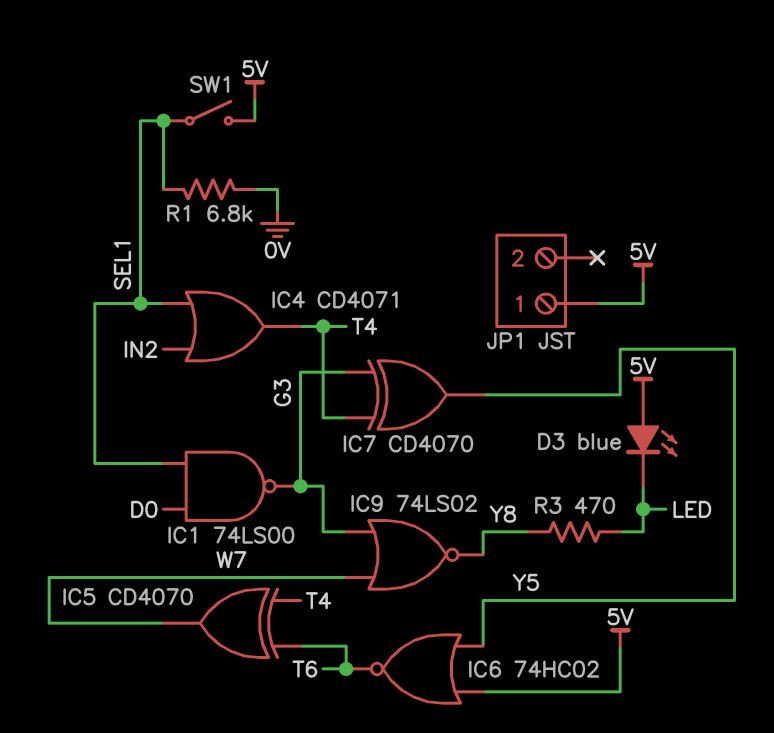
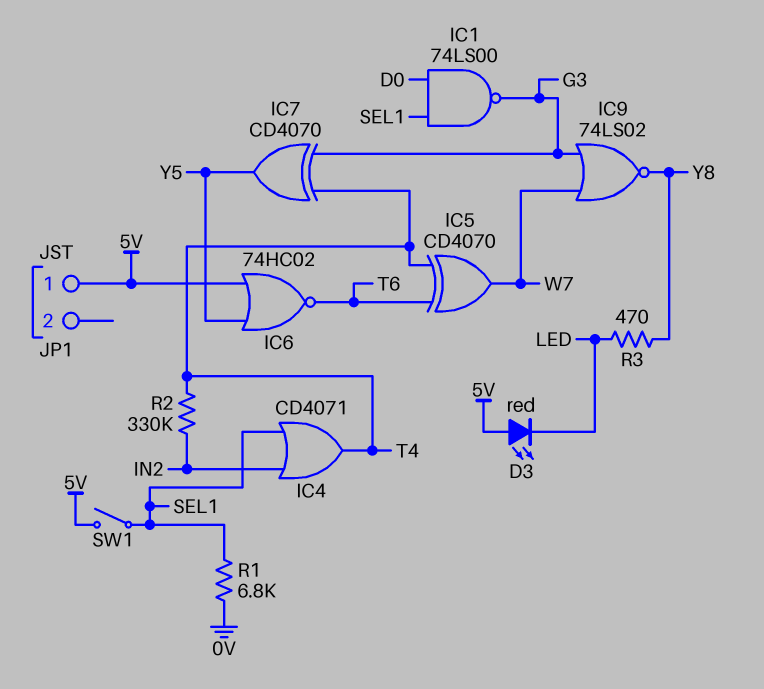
D3: LED blue (A 5V, K LED) -> LED red (A 5V, K LED)
R2: none -> 330k (IN2, T4)

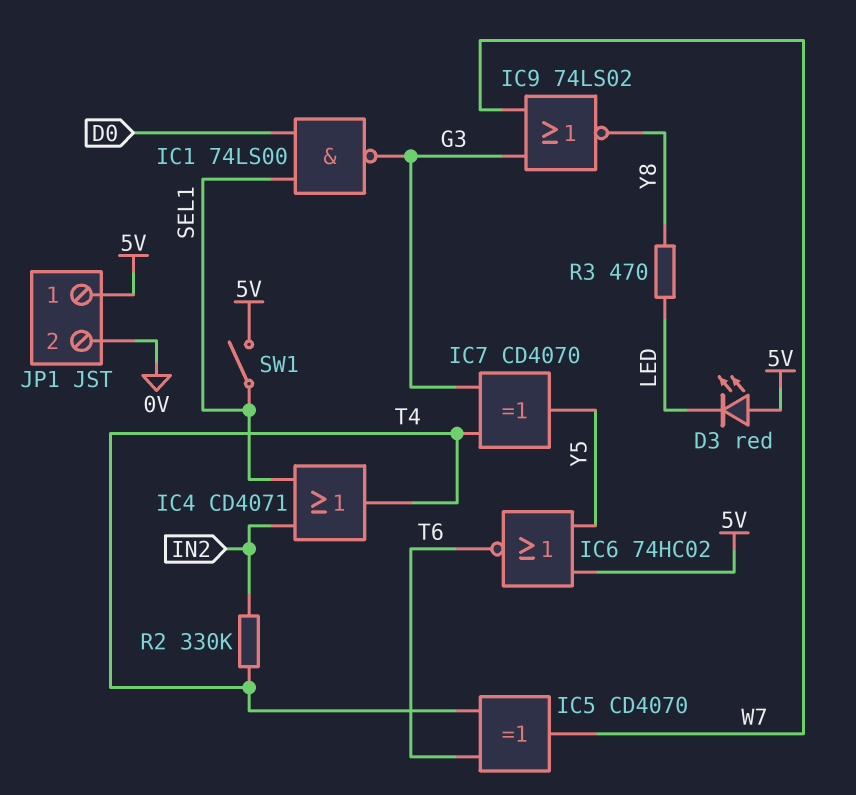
JP1 pin 2: none -> 0V
R1: 6.8k (0V, SEL1) -> none

